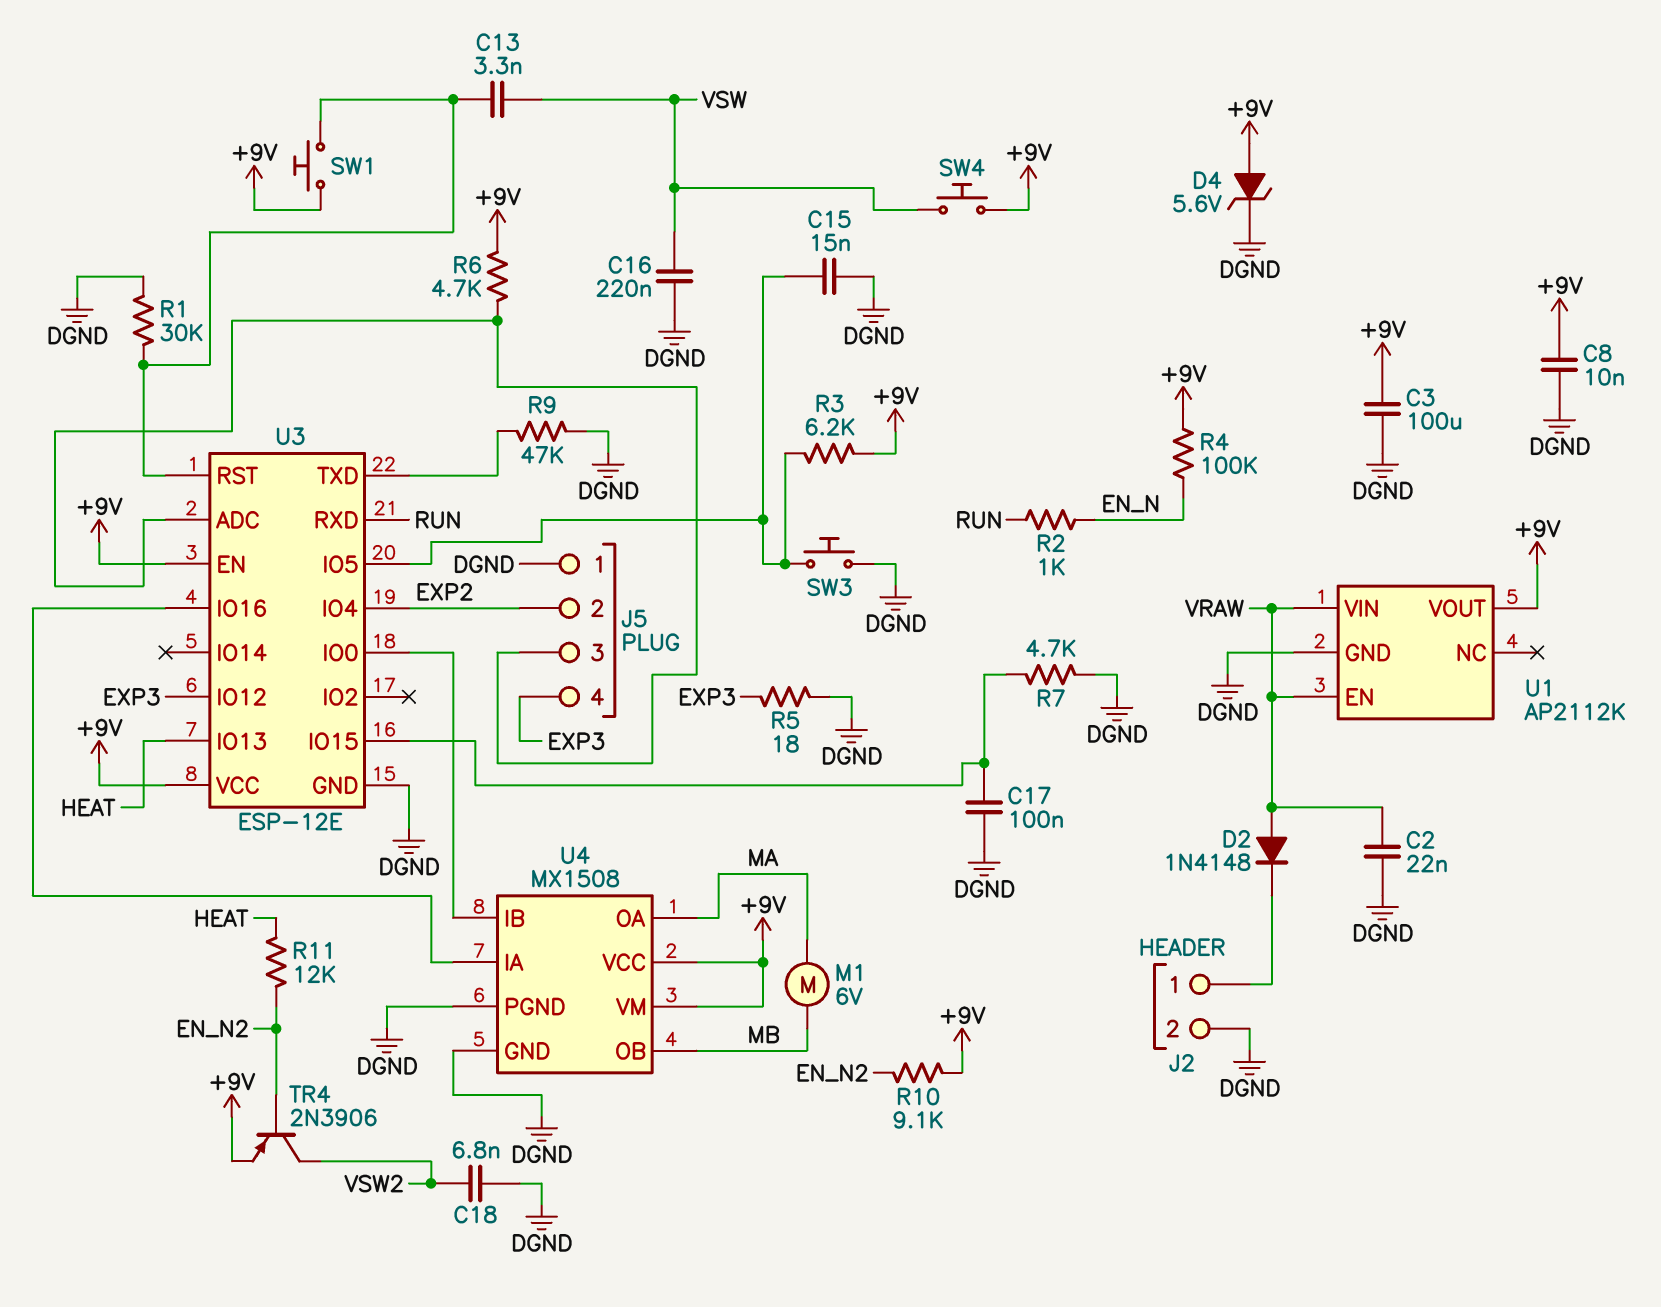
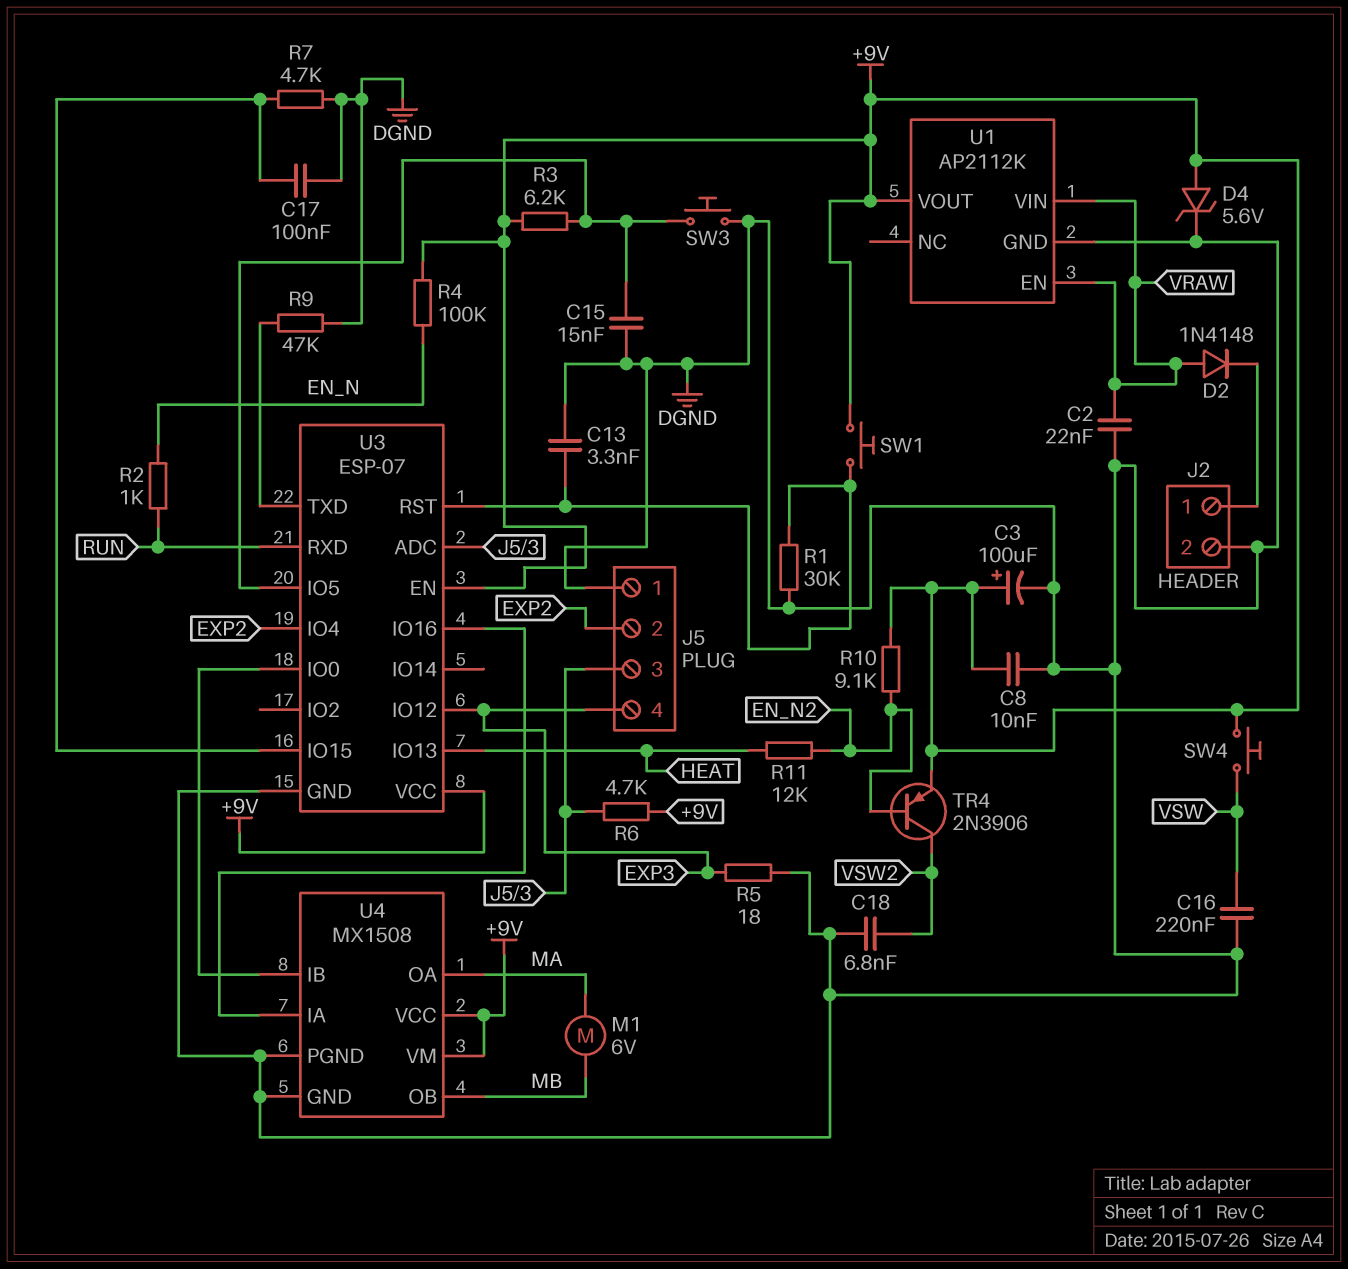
C3: 100uF (+9V, DGND) -> 100uF (plus +9V, minus DGND)
C13: 3.3nF (U3/RST, VSW) -> 3.3nF (DGND, U3/RST)
U3: ESP-12E -> ESP-07

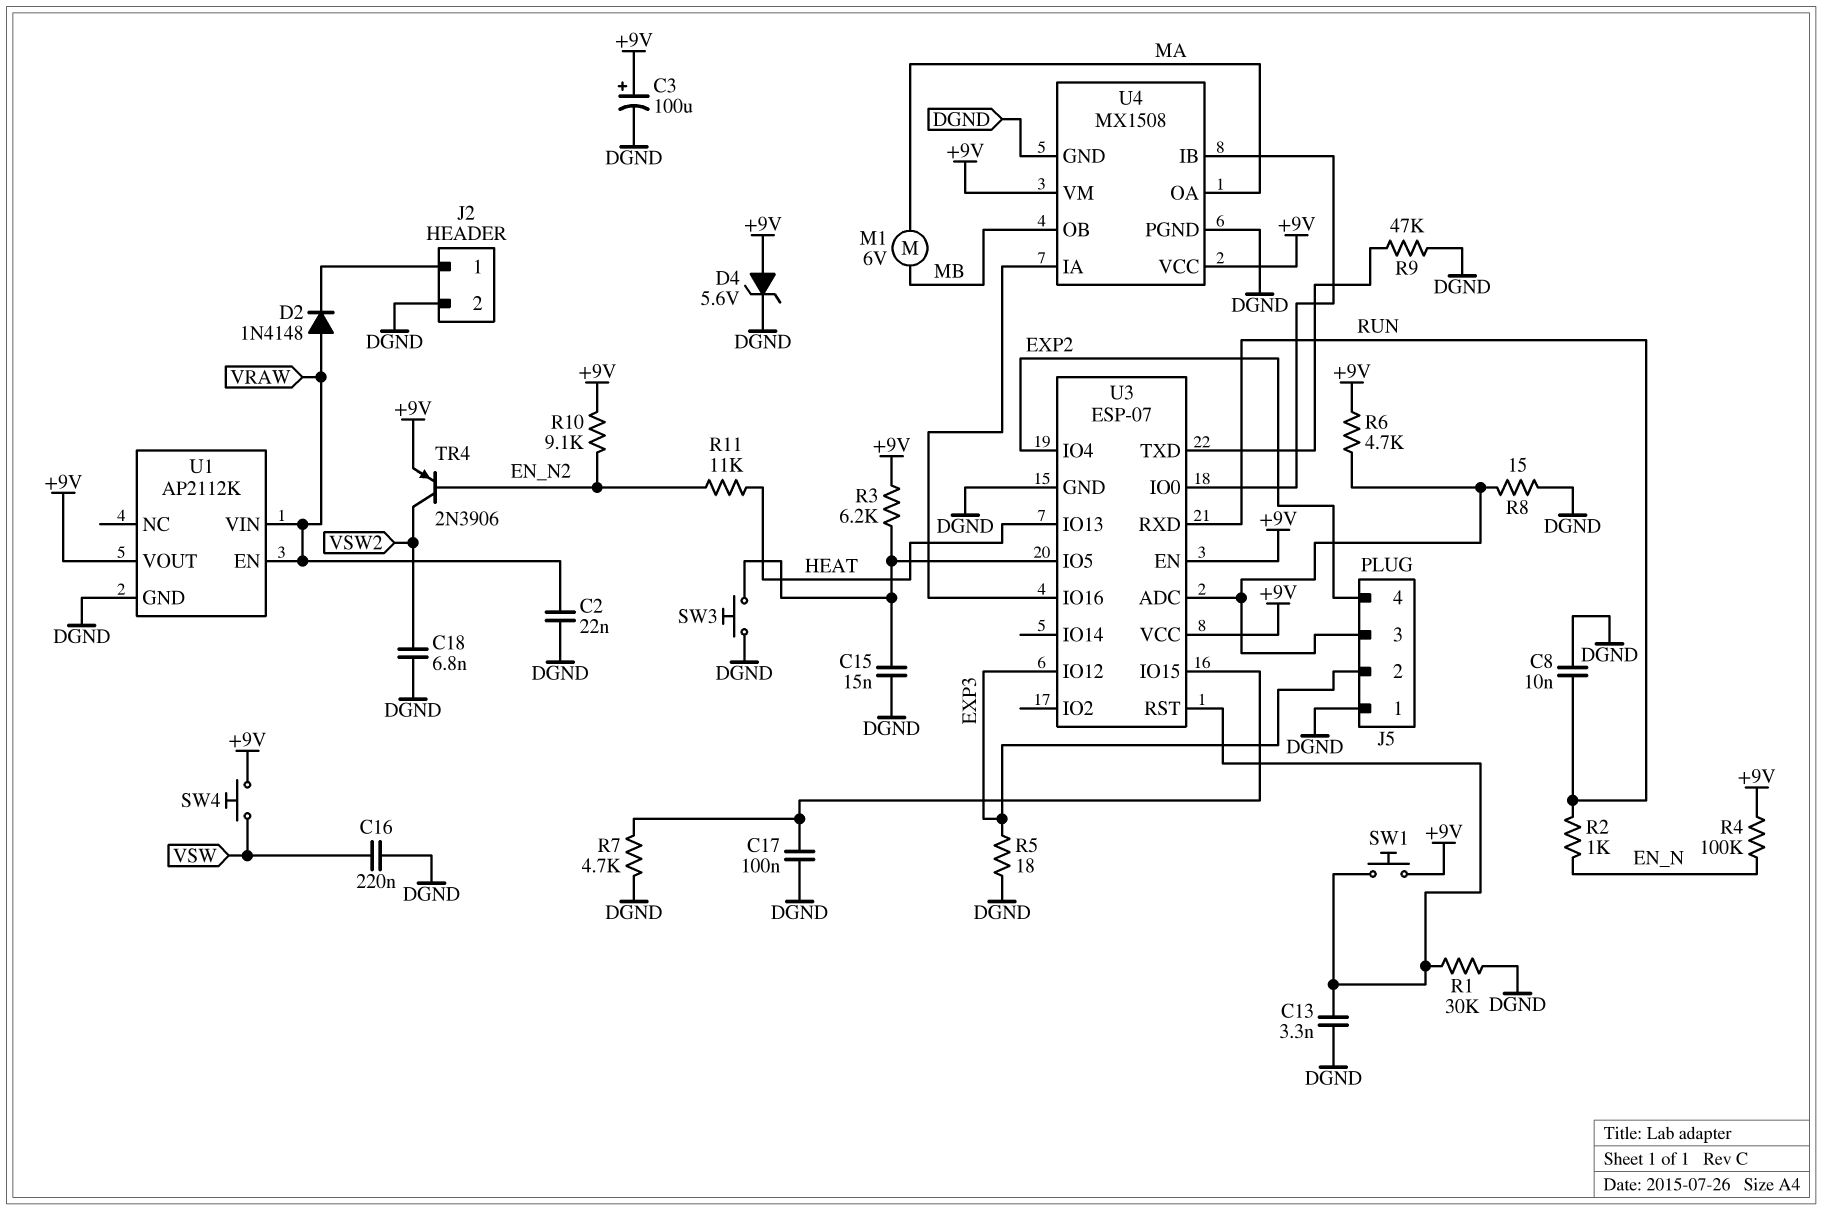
C8: 10nF (+9V, DGND) -> 10nF (DGND, RUN)
J5 pin 2: EXP2 -> EXP3
J5 pin 4: EXP3 -> EXP2
R8: none -> 15 (DGND, J5/3)
R11: 12k (EN_N2, HEAT) -> 11k (EN_N2, HEAT)

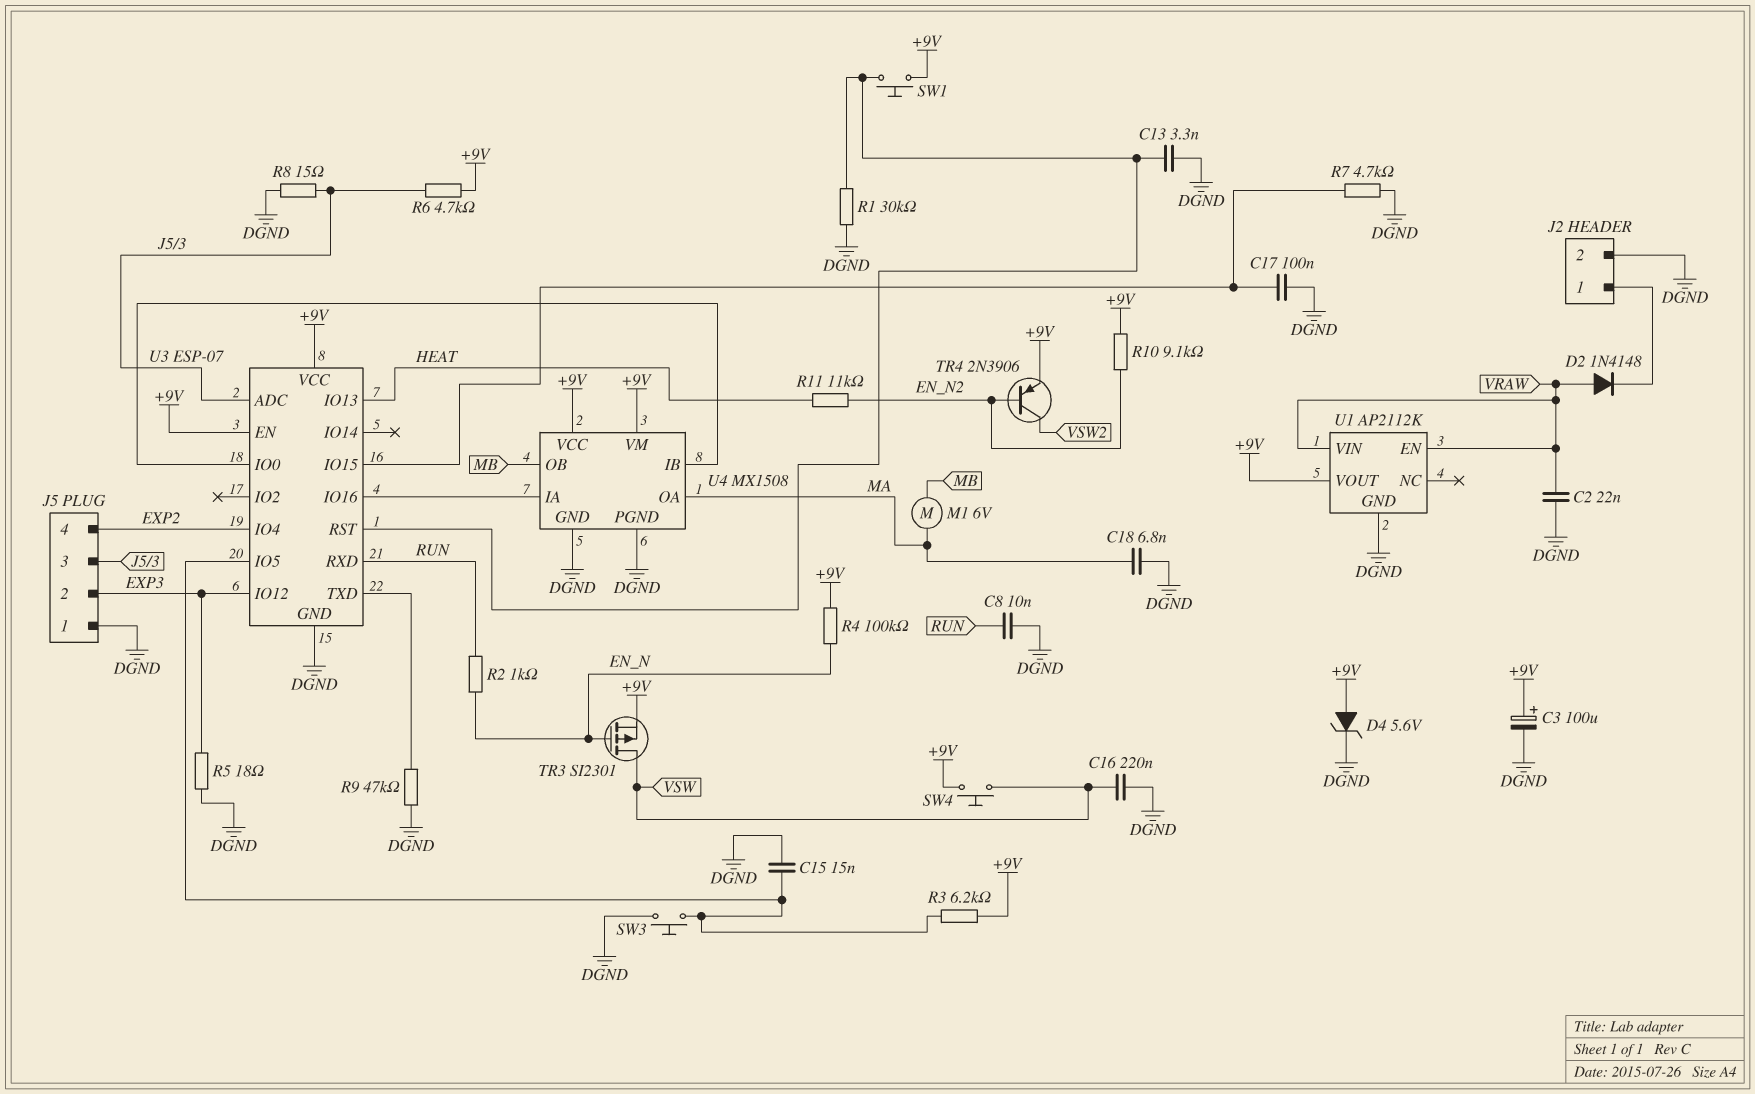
C18: 6.8nF (DGND, VSW2) -> 6.8nF (DGND, MA)
TR3: none -> PMOS SI2301 (G EN_N, D VSW, S +9V)

